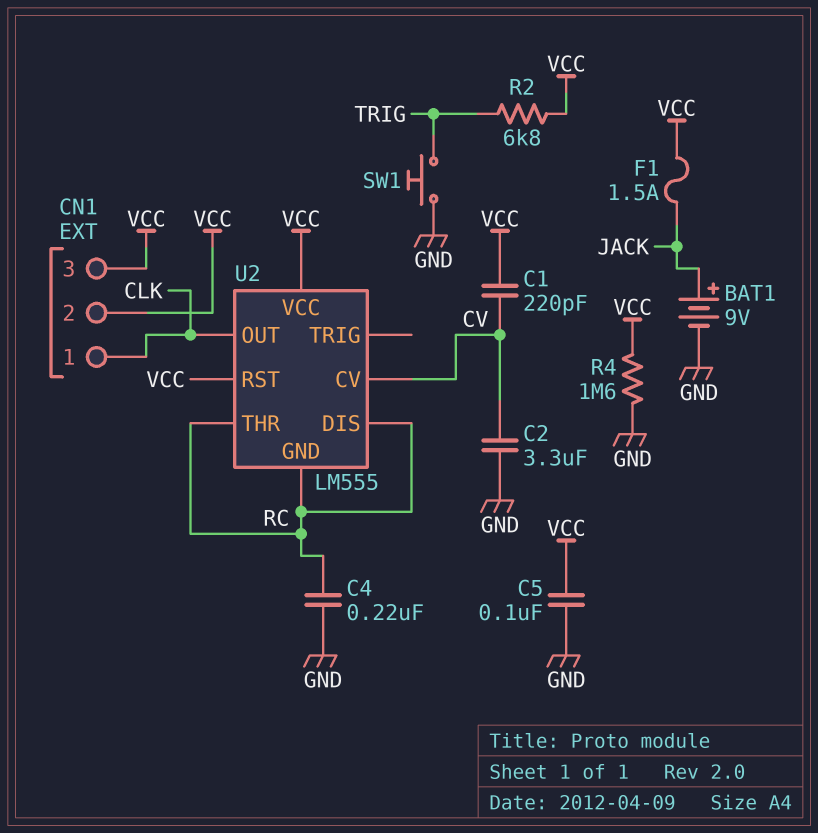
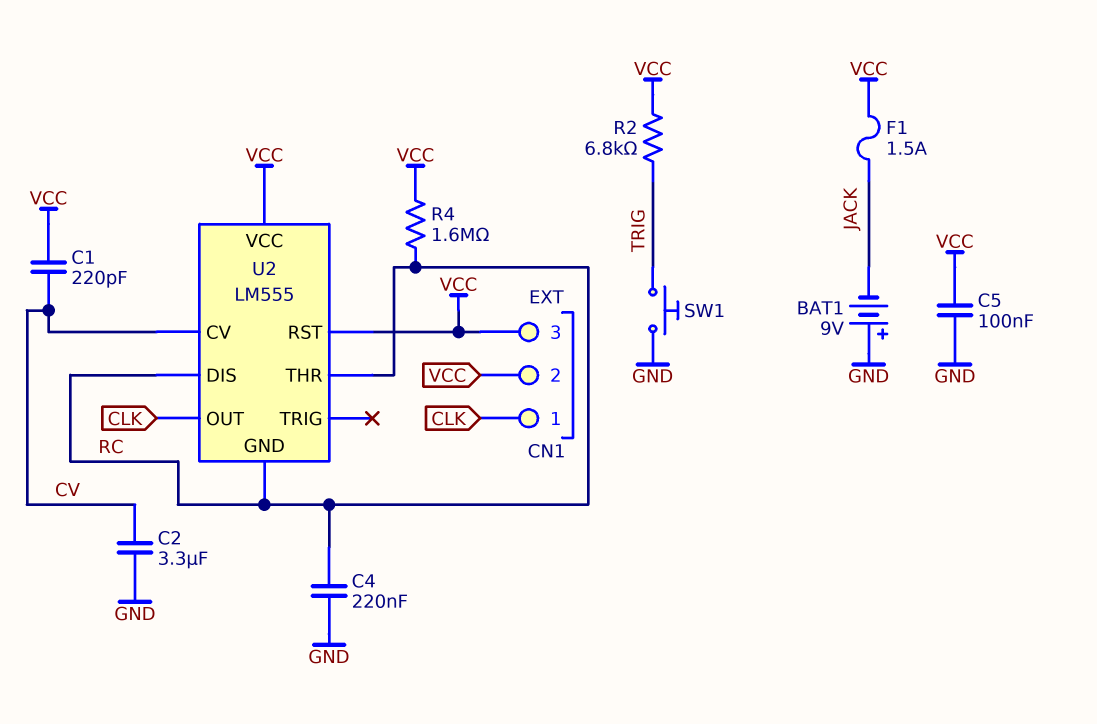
BAT1: 9V (plus JACK, minus GND) -> 9V (plus GND, minus JACK)
R4: 1.6M (GND, VCC) -> 1.6M (RC, VCC)

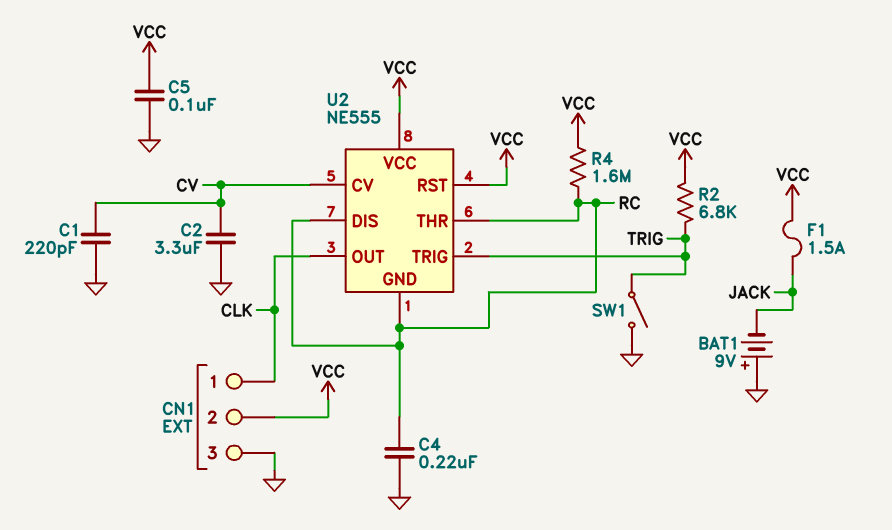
C1: 220pF (CV, VCC) -> 220pF (CV, GND)
CN1 pin 3: VCC -> GND
SW1: button (GND, TRIG) -> switch (GND, TRIG)
U2: LM555 -> NE555
U2 pin TRIG: none -> TRIG

